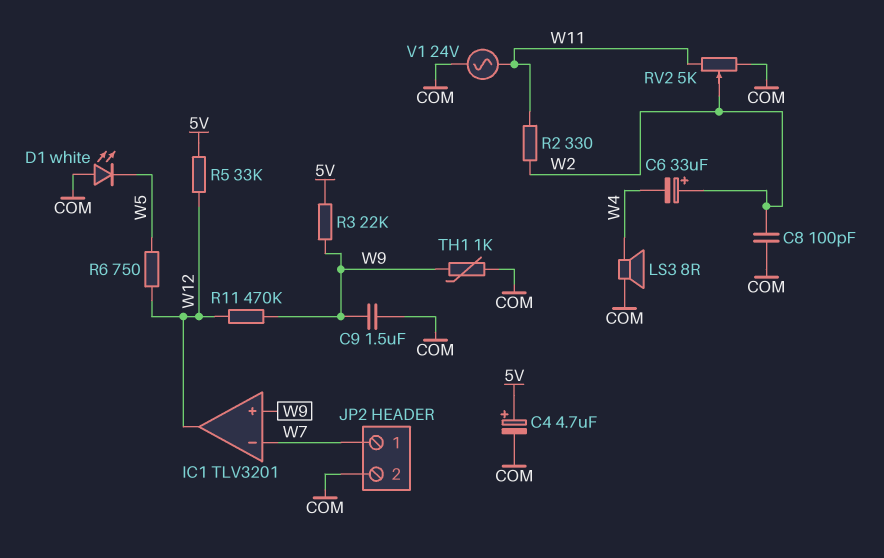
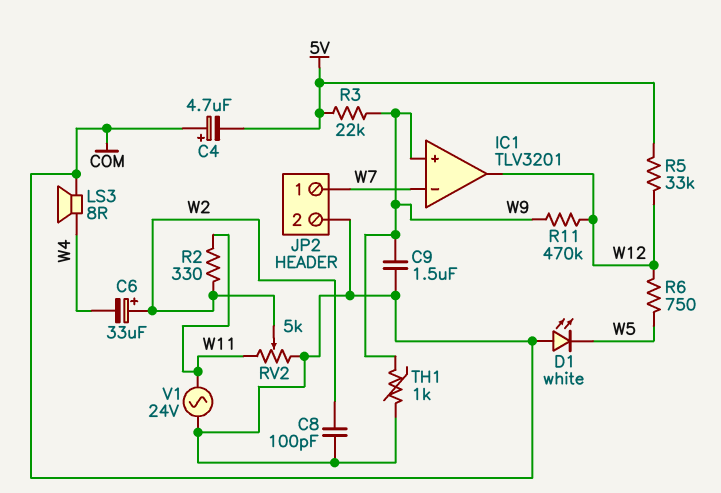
C4: 4.7uF (plus 5V, minus COM) -> 4.7uF (plus COM, minus 5V)

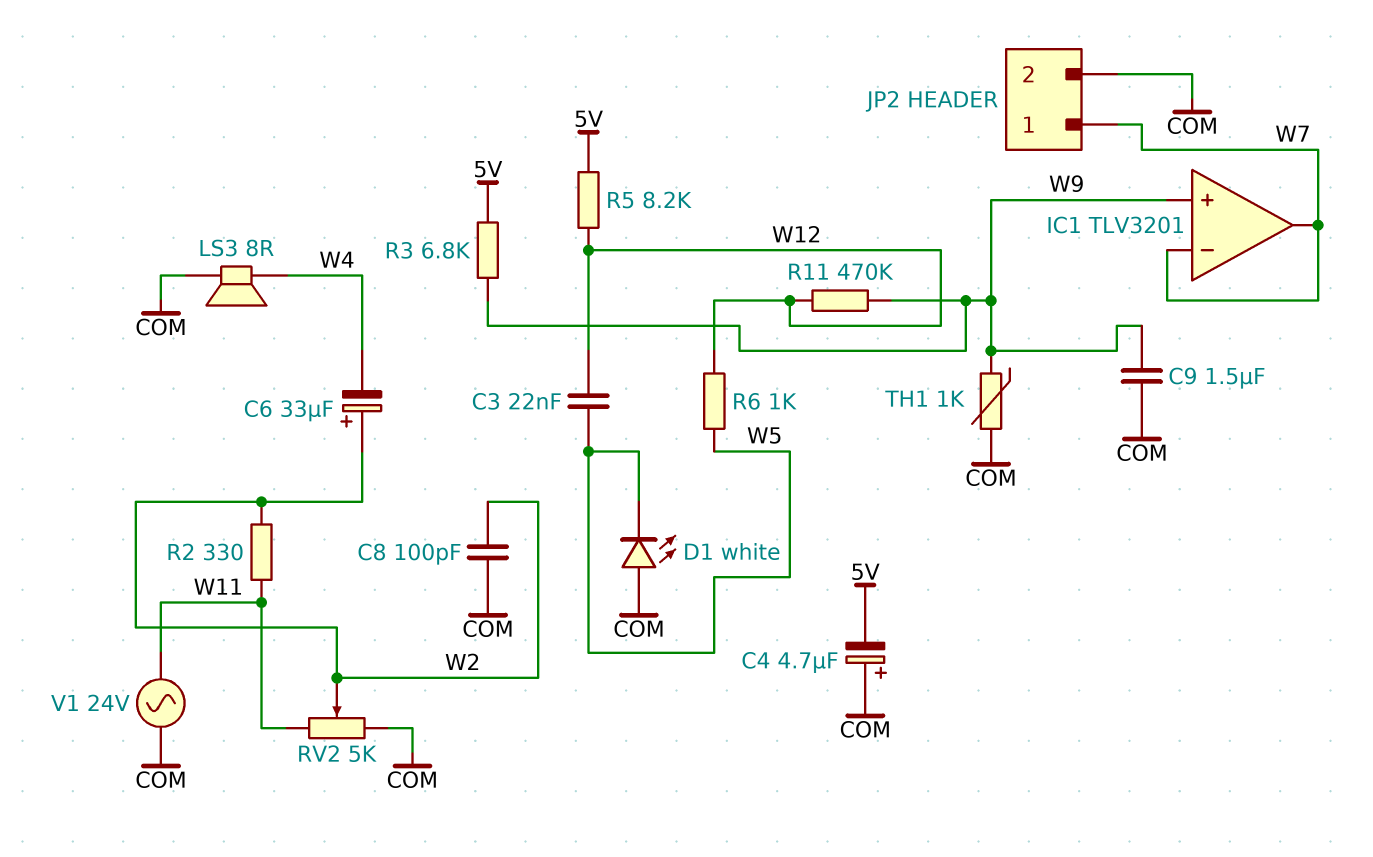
C3: none -> 22nF (W5, W12)
IC1 pin out: W12 -> W7
R3: 22k (5V, W9) -> 6.8k (5V, W9)
R5: 33k (5V, W12) -> 8.2k (5V, W12)
R6: 750 (W5, W12) -> 1k (W5, W12)

